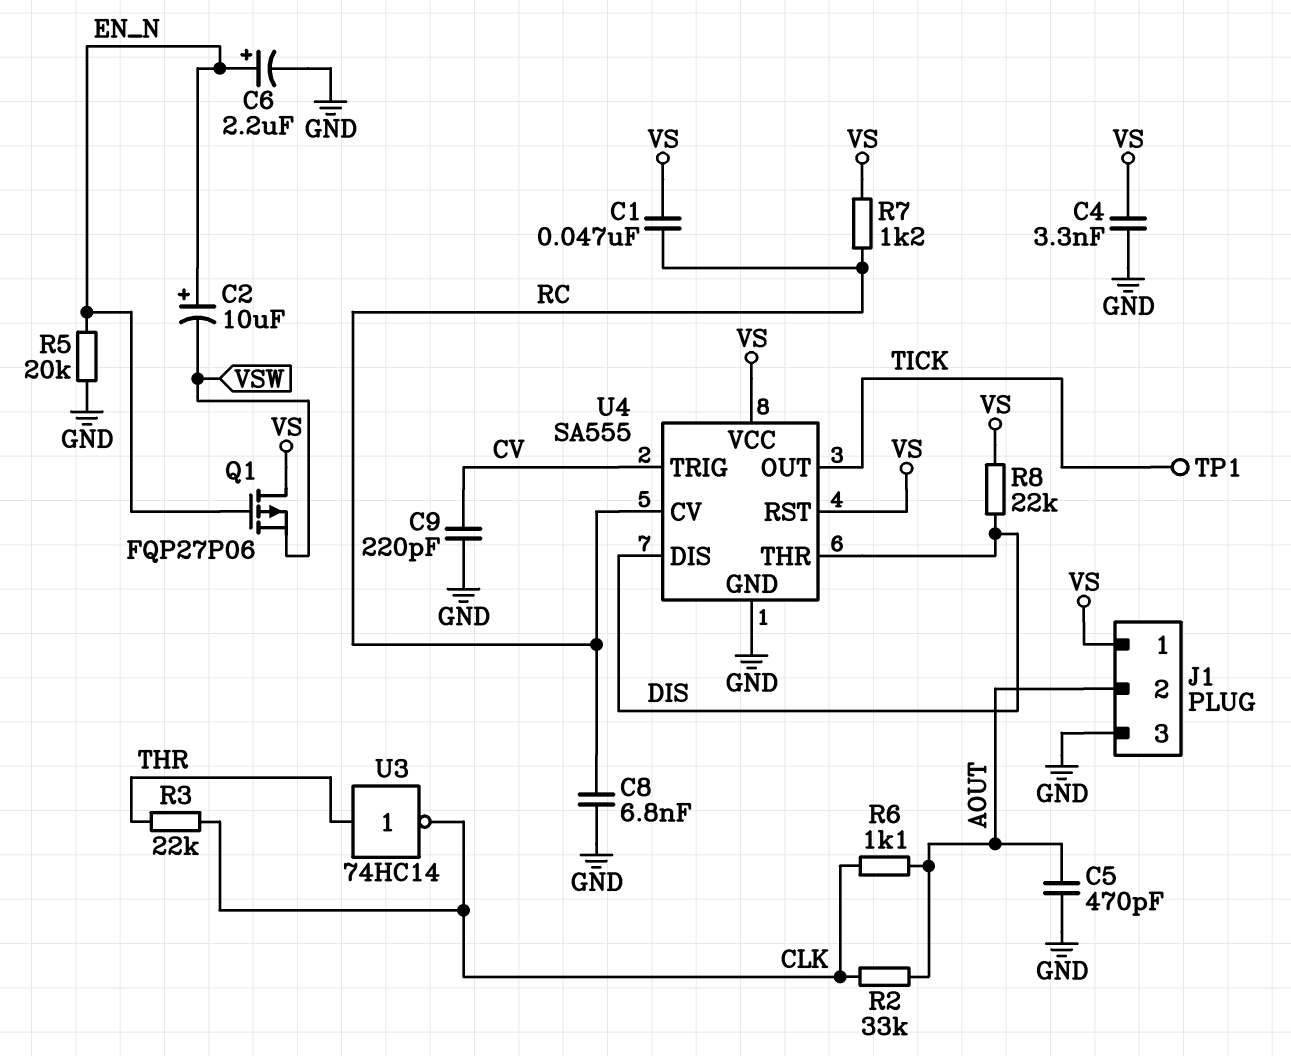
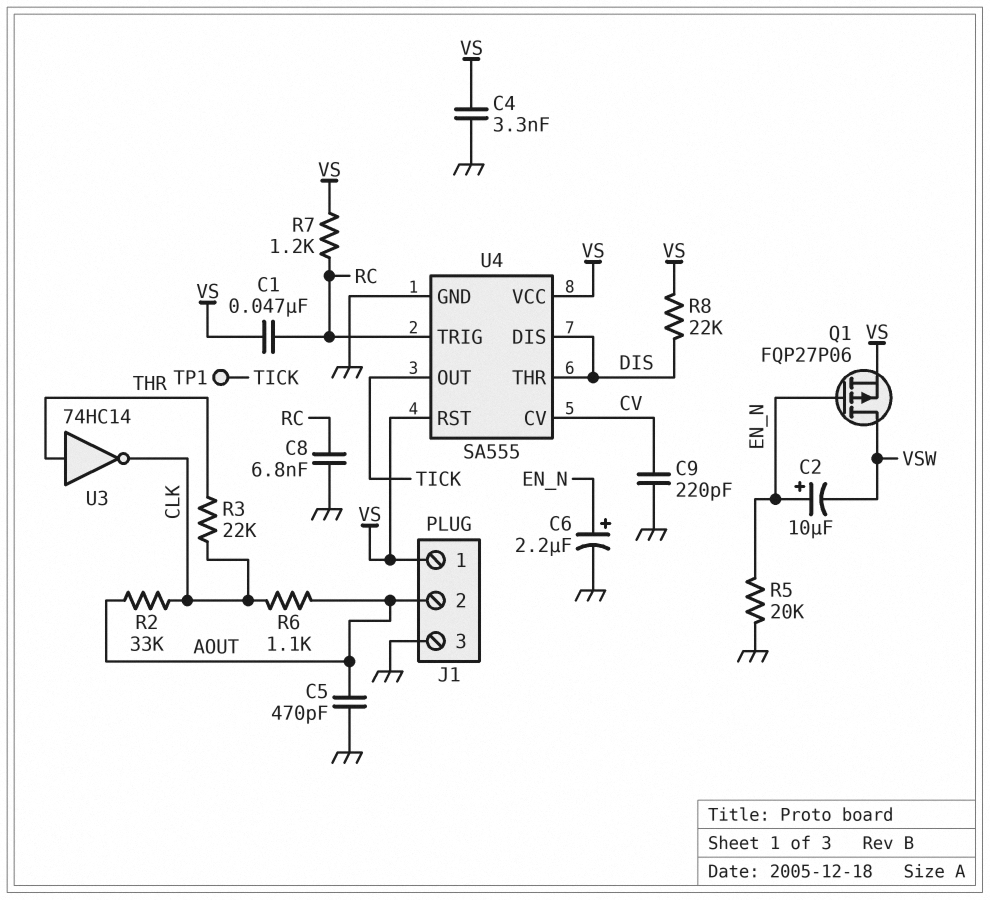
Q1: PMOS FQP27P06 (G EN_N, D VS, S VSW) -> PMOS FQP27P06 (G EN_N, D VSW, S VS)
U4 pin CV: RC -> CV
U4 pin TRIG: CV -> RC

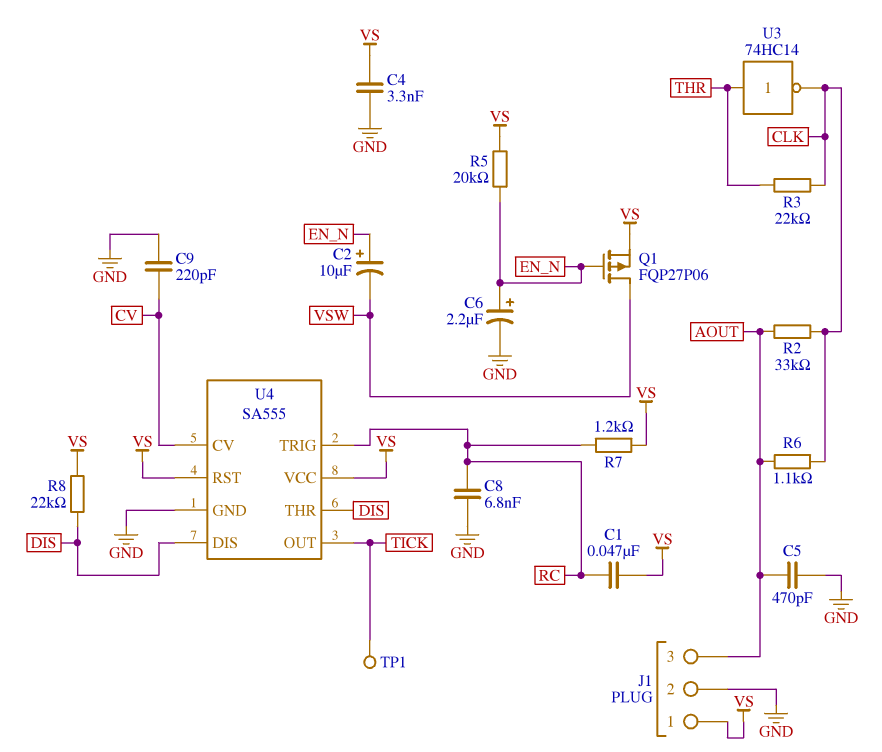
J1 pin 2: AOUT -> GND
J1 pin 3: GND -> AOUT
R5: 20k (EN_N, GND) -> 20k (EN_N, VS)

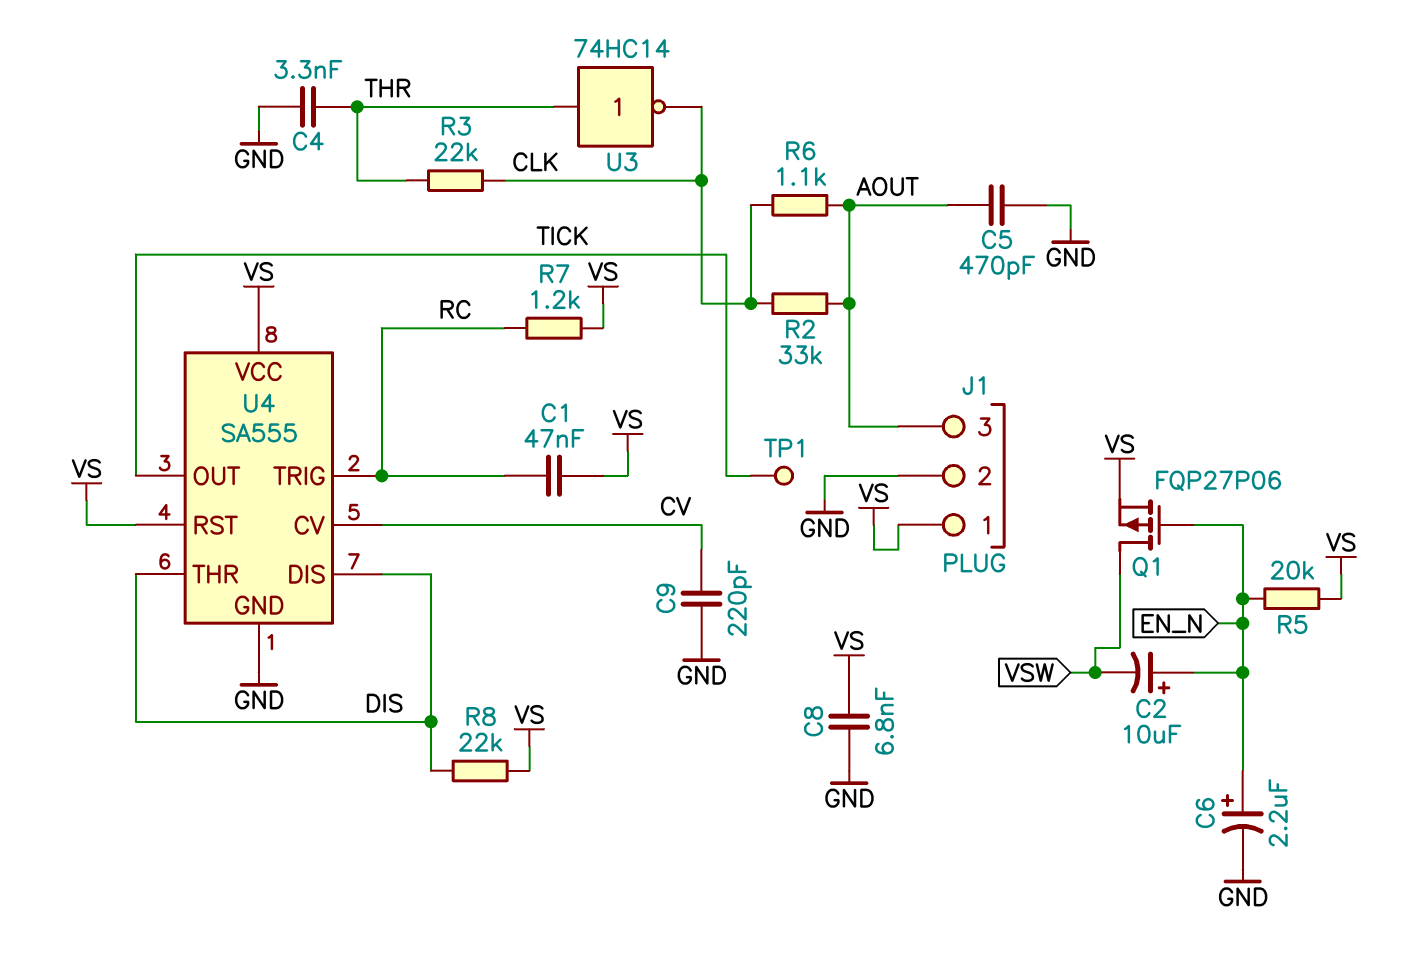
C4: 3.3nF (GND, VS) -> 3.3nF (GND, THR)
C8: 6.8nF (GND, RC) -> 6.8nF (GND, VS)

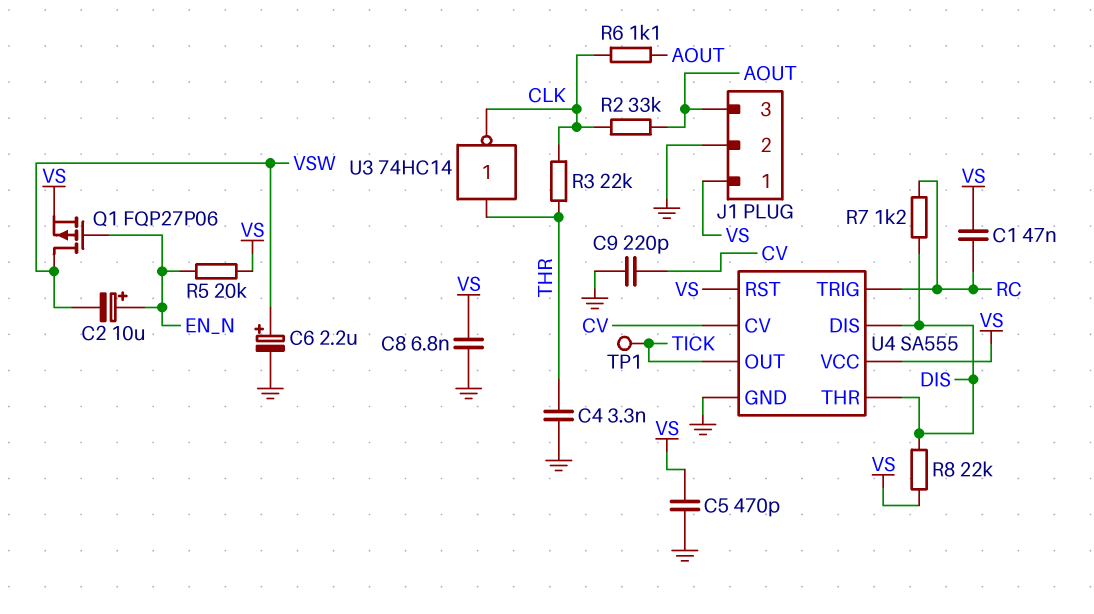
C5: 470pF (AOUT, GND) -> 470pF (GND, VS)
C6: 2.2uF (plus EN_N, minus GND) -> 2.2uF (plus VSW, minus GND)
R7: 1.2k (RC, VS) -> 1.2k (DIS, RC)

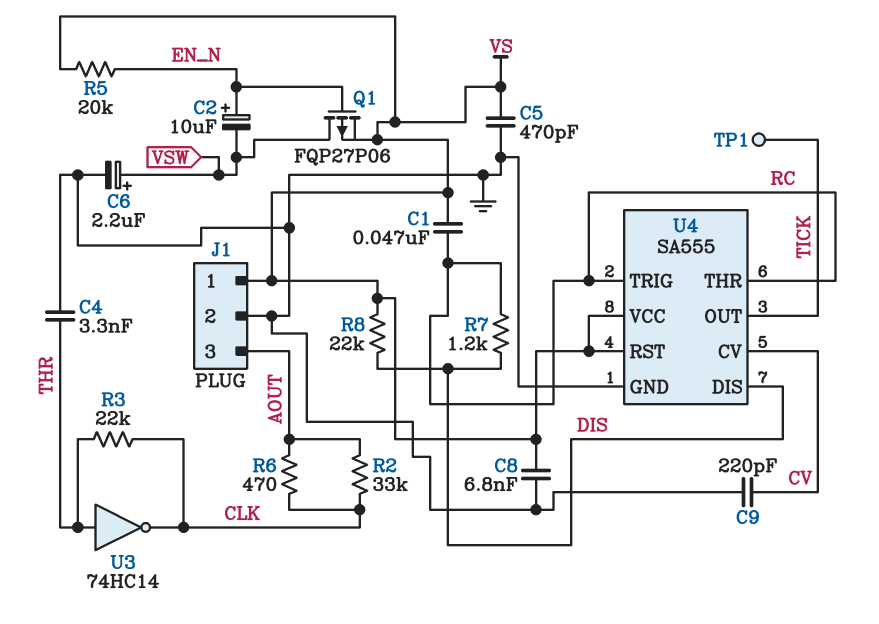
R6: 1.1k (AOUT, CLK) -> 470 (AOUT, CLK)
U4 pin THR: DIS -> RC

